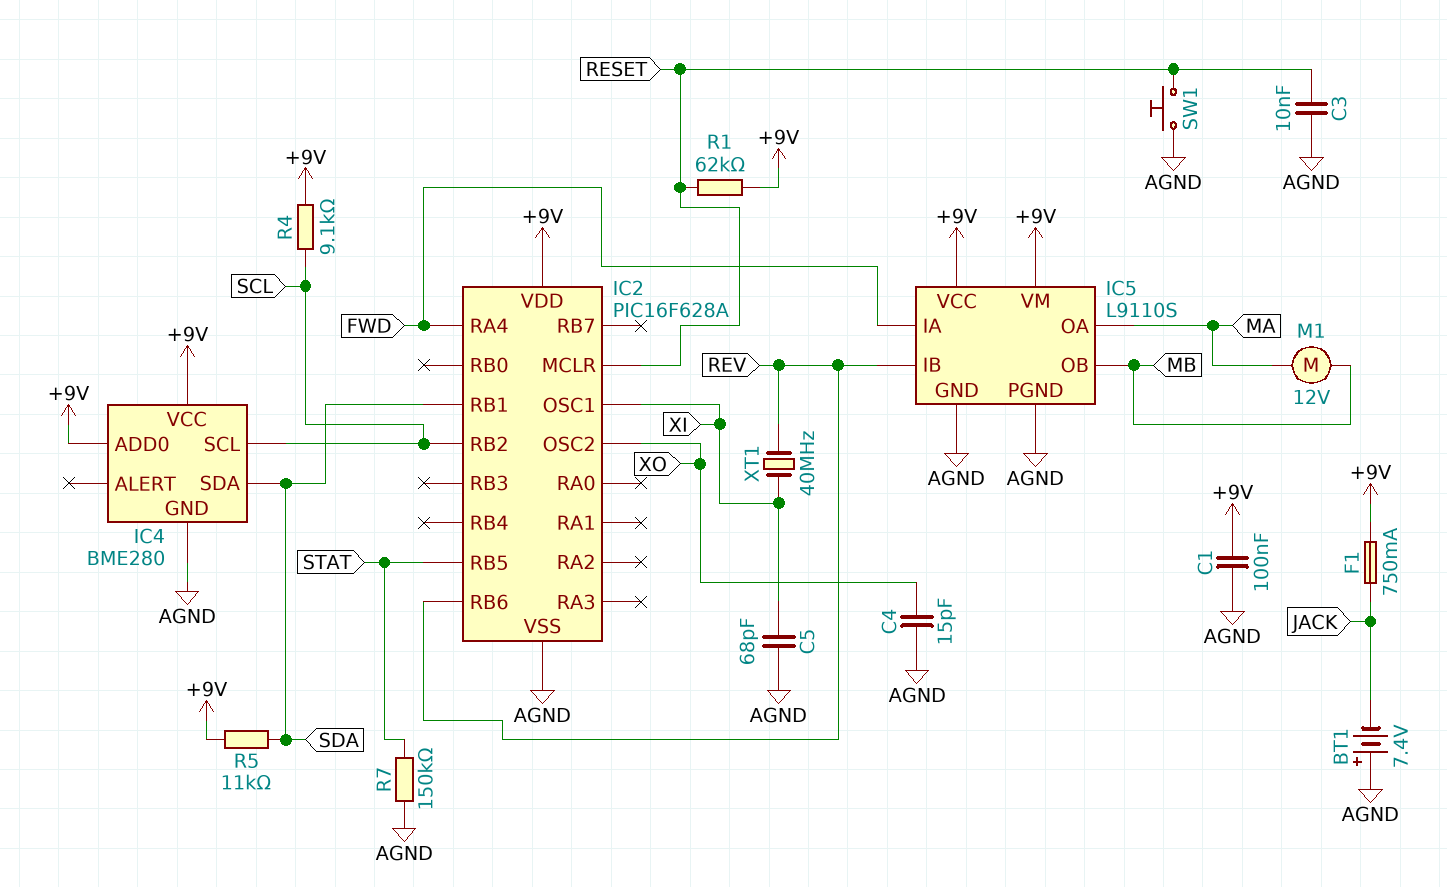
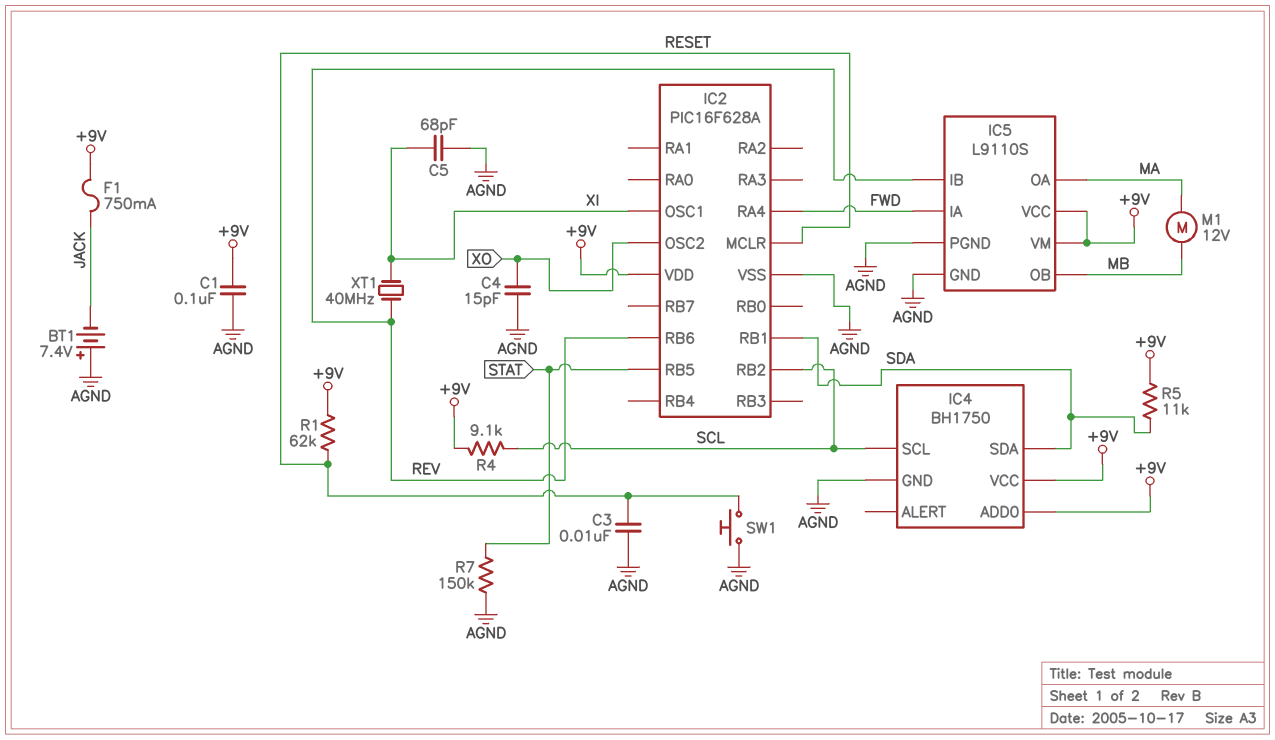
IC4: BME280 -> BH1750

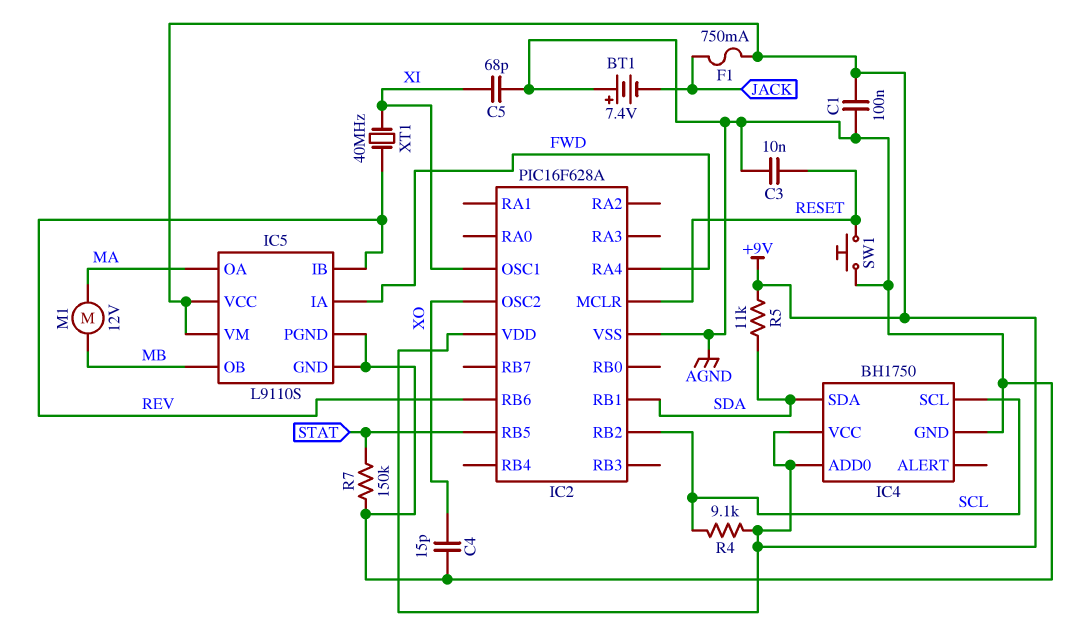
R1: 62k (+9V, RESET) -> none

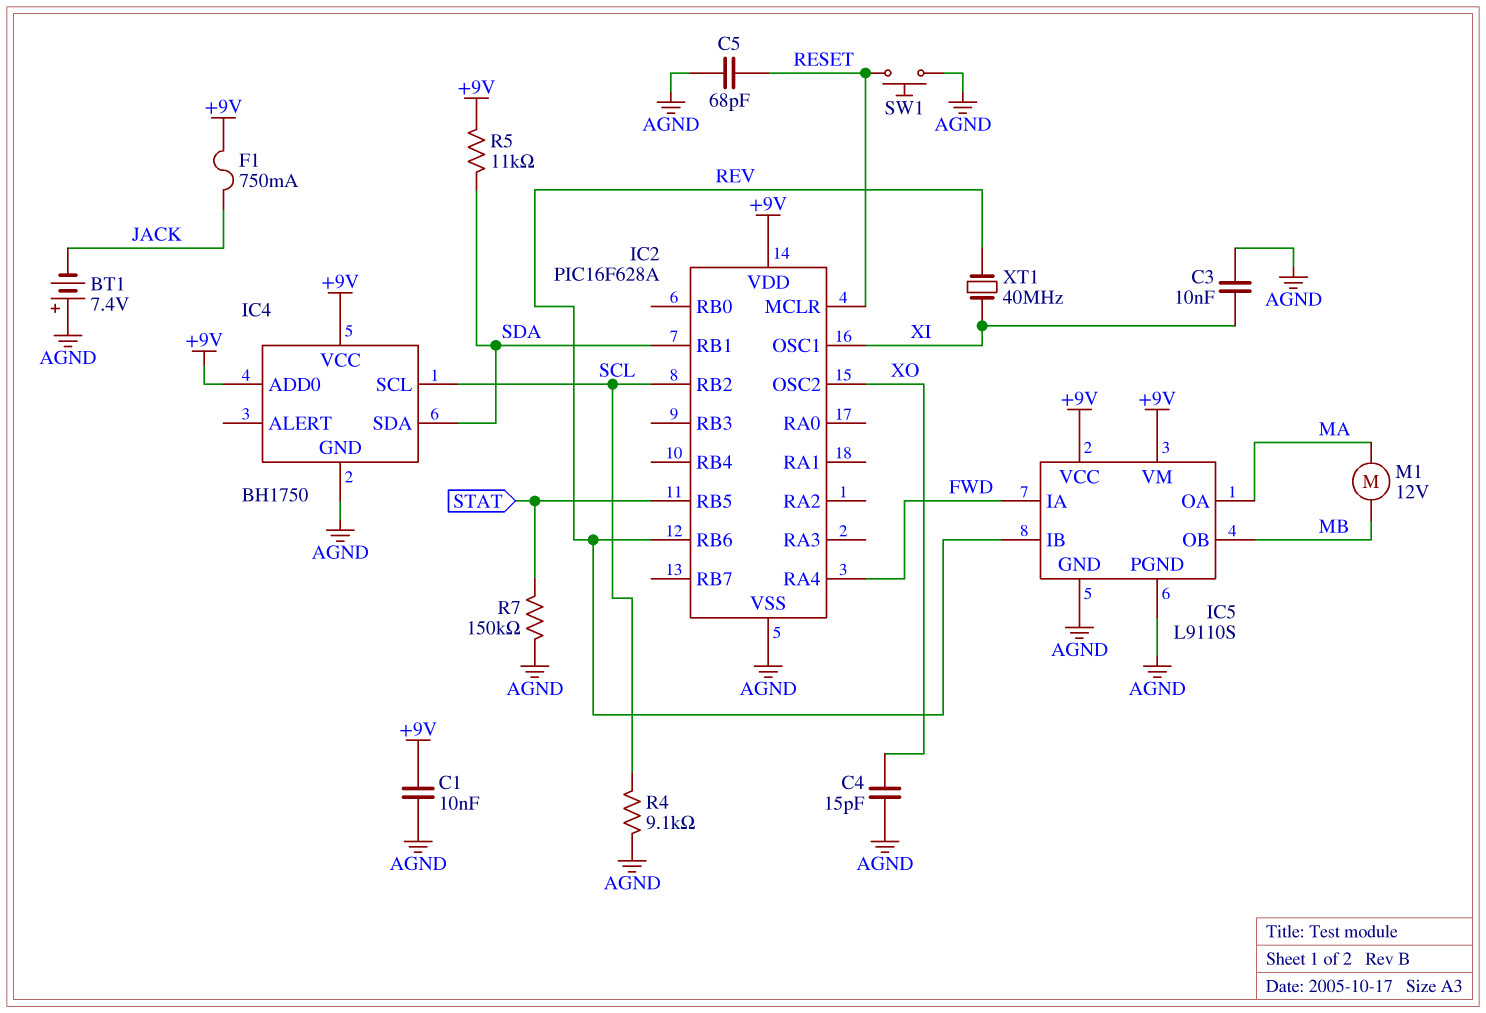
C1: 100nF (+9V, AGND) -> 10nF (+9V, AGND)
C3: 10nF (AGND, RESET) -> 10nF (AGND, XI)
C5: 68pF (AGND, XI) -> 68pF (AGND, RESET)
R4: 9.1k (+9V, SCL) -> 9.1k (AGND, SCL)

